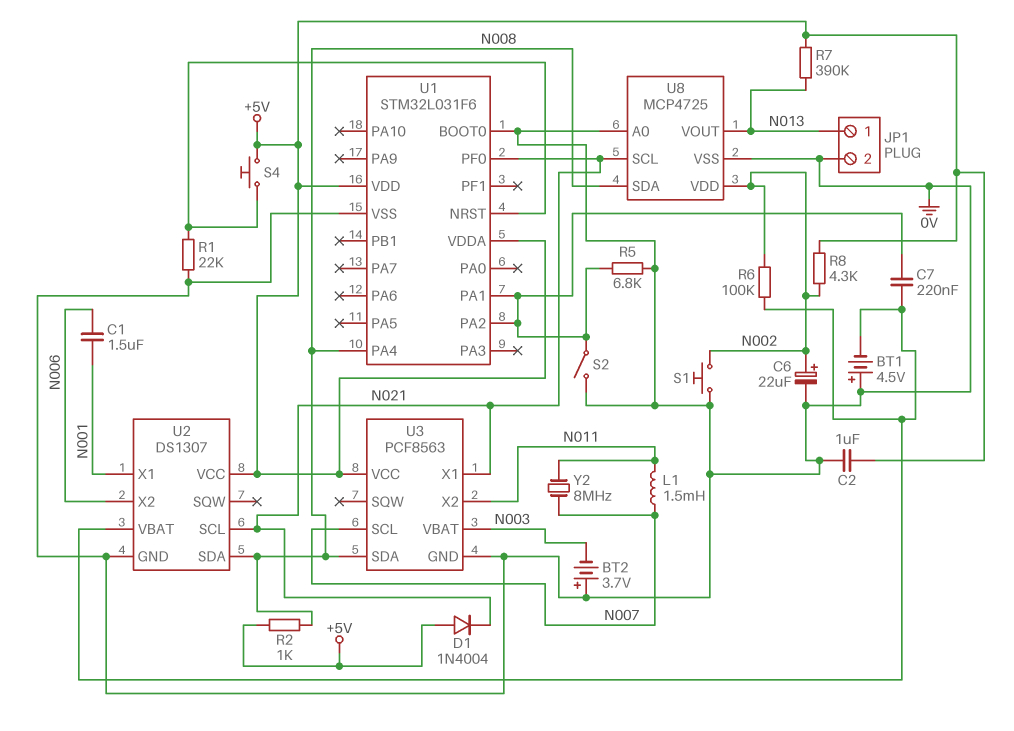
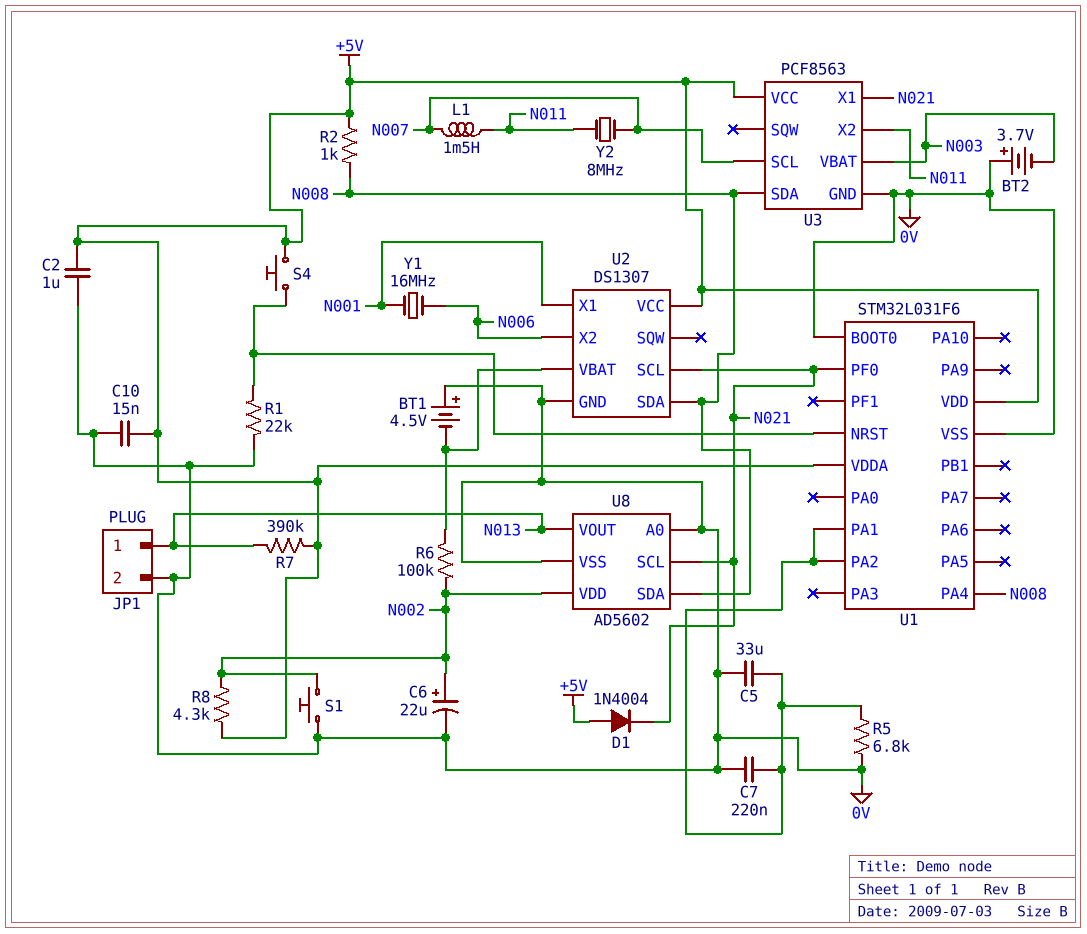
C1: 1.5uF (N001, N006) -> none
C5: none -> 33uF (0V, U1/PA1)
C7: 220nF (U1/PA1, U2/VBAT) -> 220nF (0V, U1/PA1)
C10: none -> 15nF (+5V, 0V)
S2: switch (0V, U1/PA1) -> none
U8: MCP4725 -> AD5602
Y1: none -> 16MHz (N001, N006)

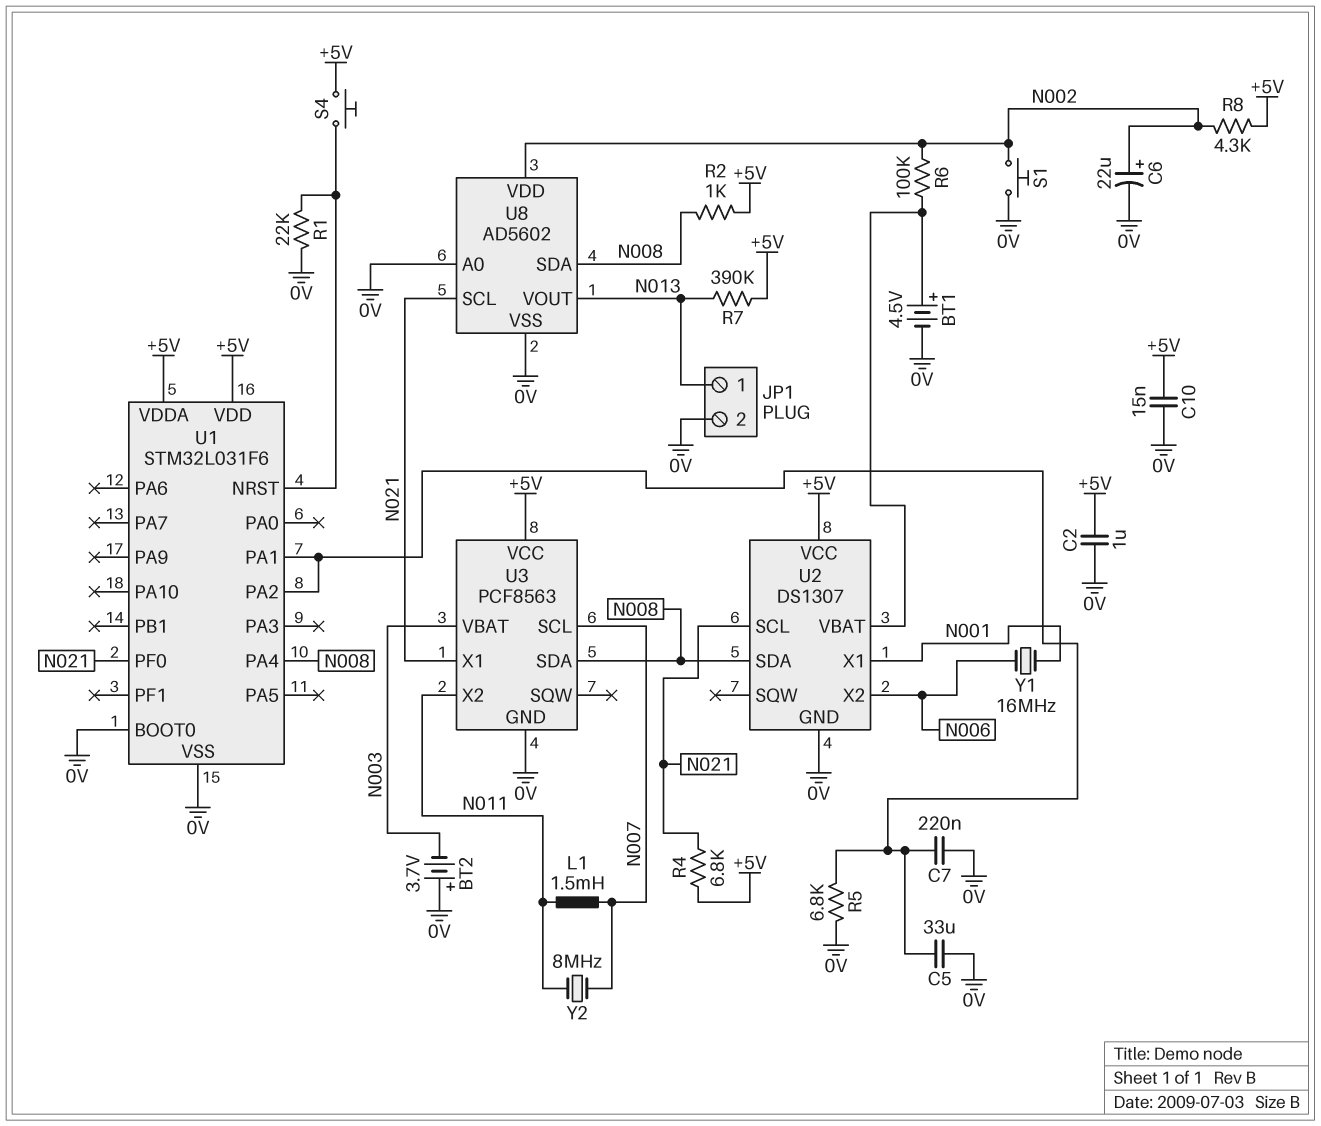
BT1: 4.5V (plus 0V, minus U2/VBAT) -> 4.5V (plus U2/VBAT, minus 0V)
D1: diode 1N4004 (A +5V, K N021) -> none
R4: none -> 6.8k (+5V, N021)

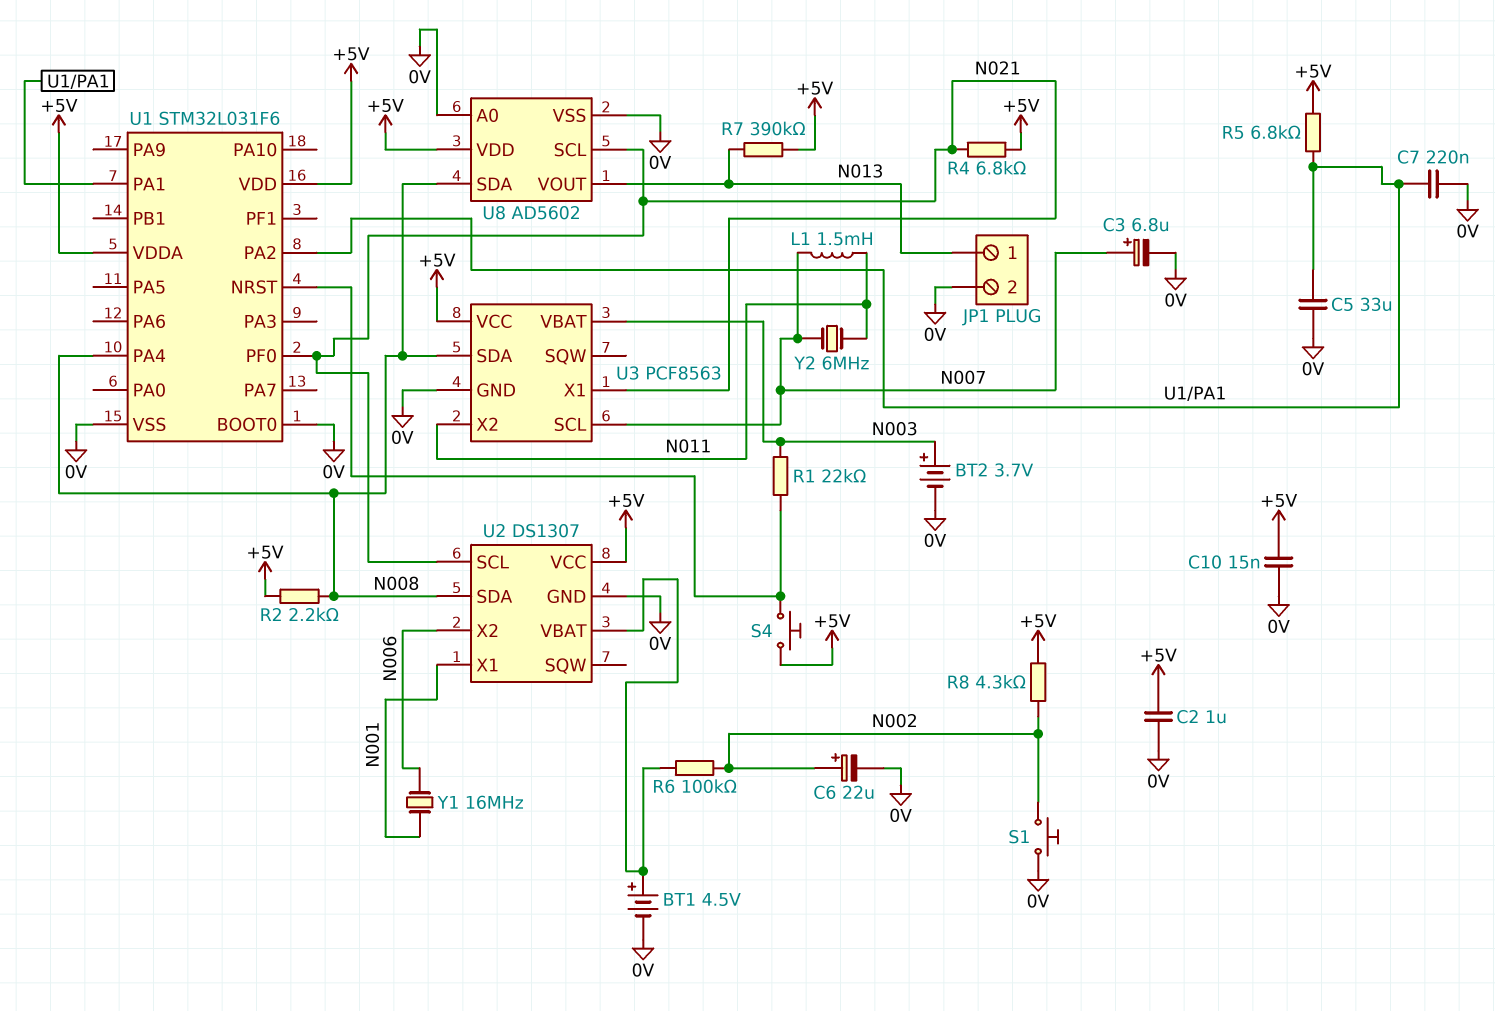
BT2: 3.7V (plus 0V, minus N003) -> 3.7V (plus N003, minus 0V)
C3: none -> 6.8uF (plus N007, minus 0V)
R1: 22k (0V, U1/NRST) -> 22k (N003, U1/NRST)
R2: 1k (+5V, N008) -> 2.2k (+5V, N008)
R5: 6.8k (0V, U1/PA1) -> 6.8k (+5V, U1/PA1)
U8 pin VDD: N002 -> +5V
Y2: 8MHz (N007, N011) -> 6MHz (N007, N011)

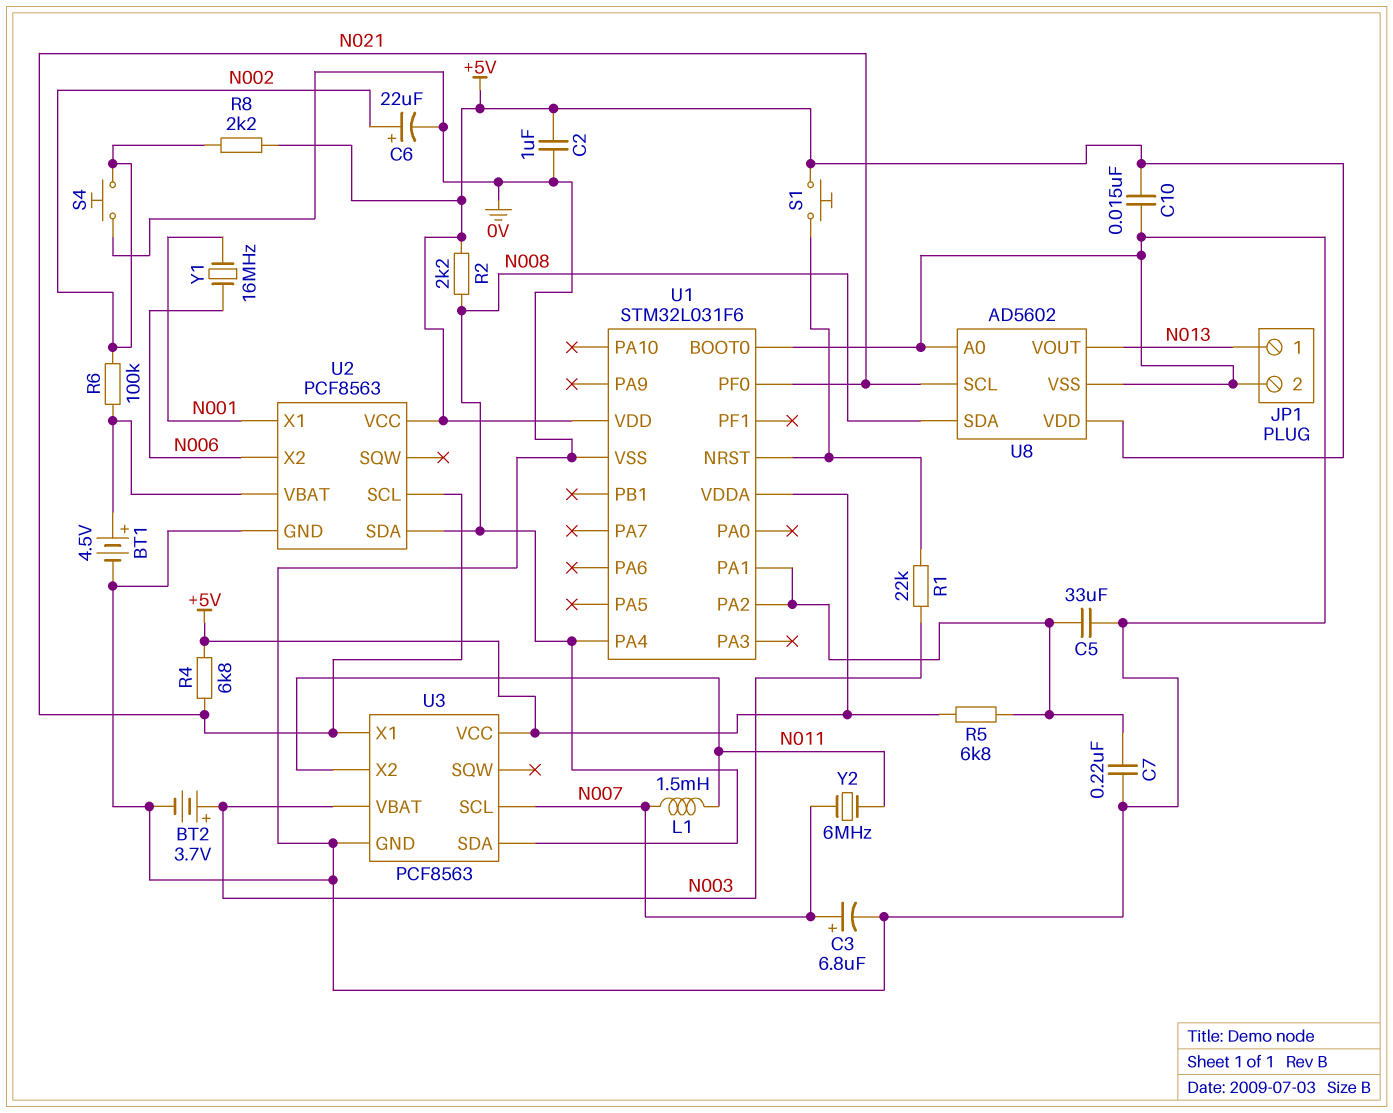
R7: 390k (+5V, N013) -> none
R8: 4.3k (+5V, N002) -> 2.2k (+5V, N002)
S1: button (0V, N002) -> button (+5V, U1/NRST)
S4: button (+5V, U1/NRST) -> button (0V, N002)
U2: DS1307 -> PCF8563

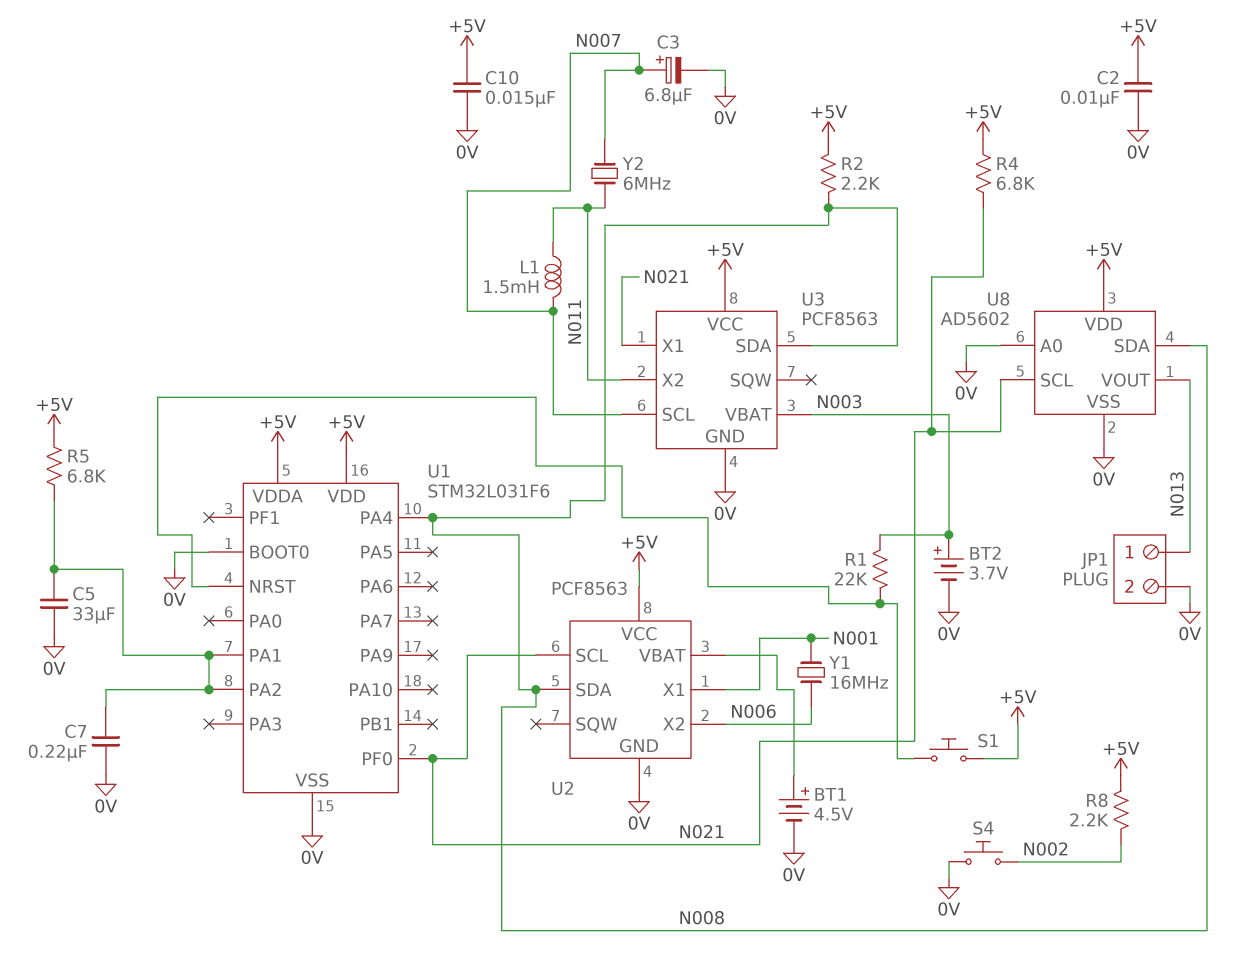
C2: 1uF (+5V, 0V) -> 10nF (+5V, 0V)
C6: 22uF (plus N002, minus 0V) -> none
R6: 100k (N002, U2/VBAT) -> none

